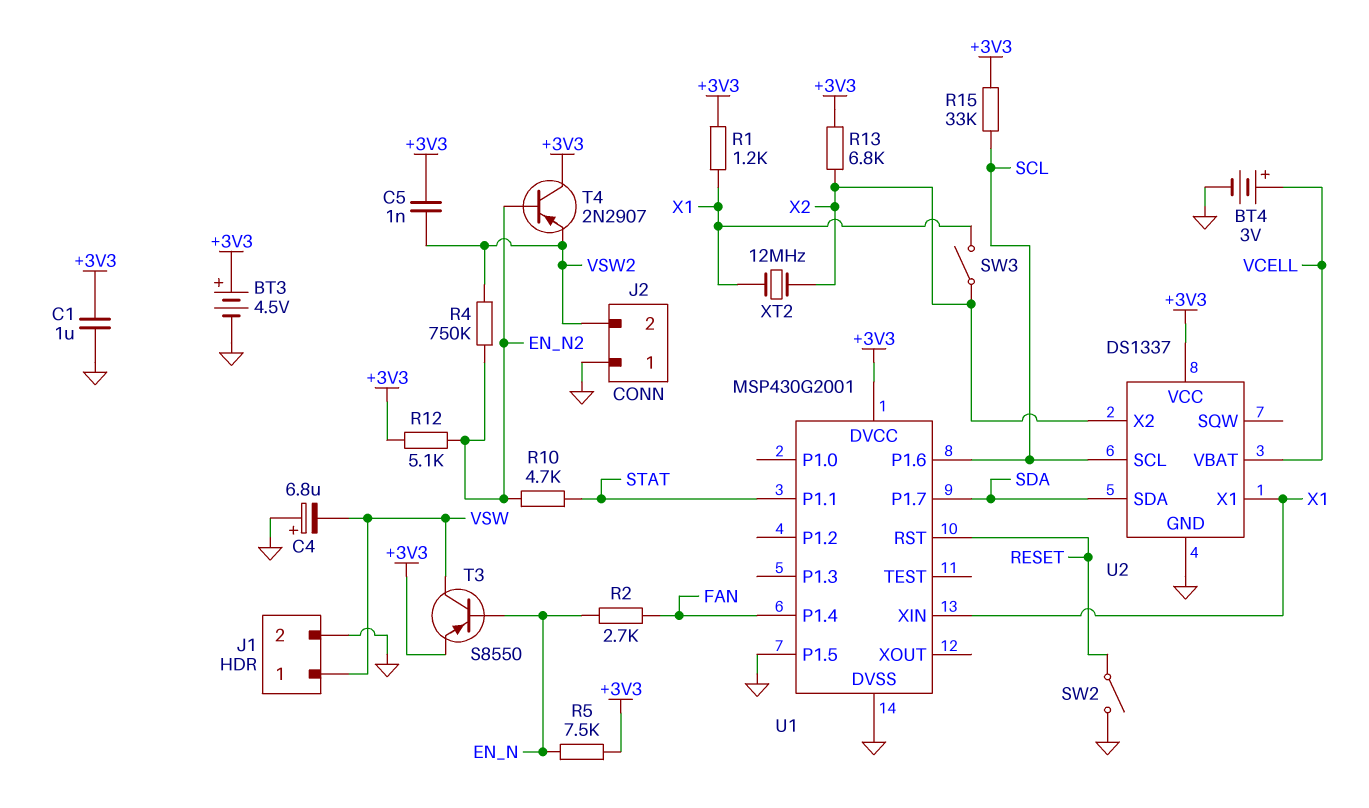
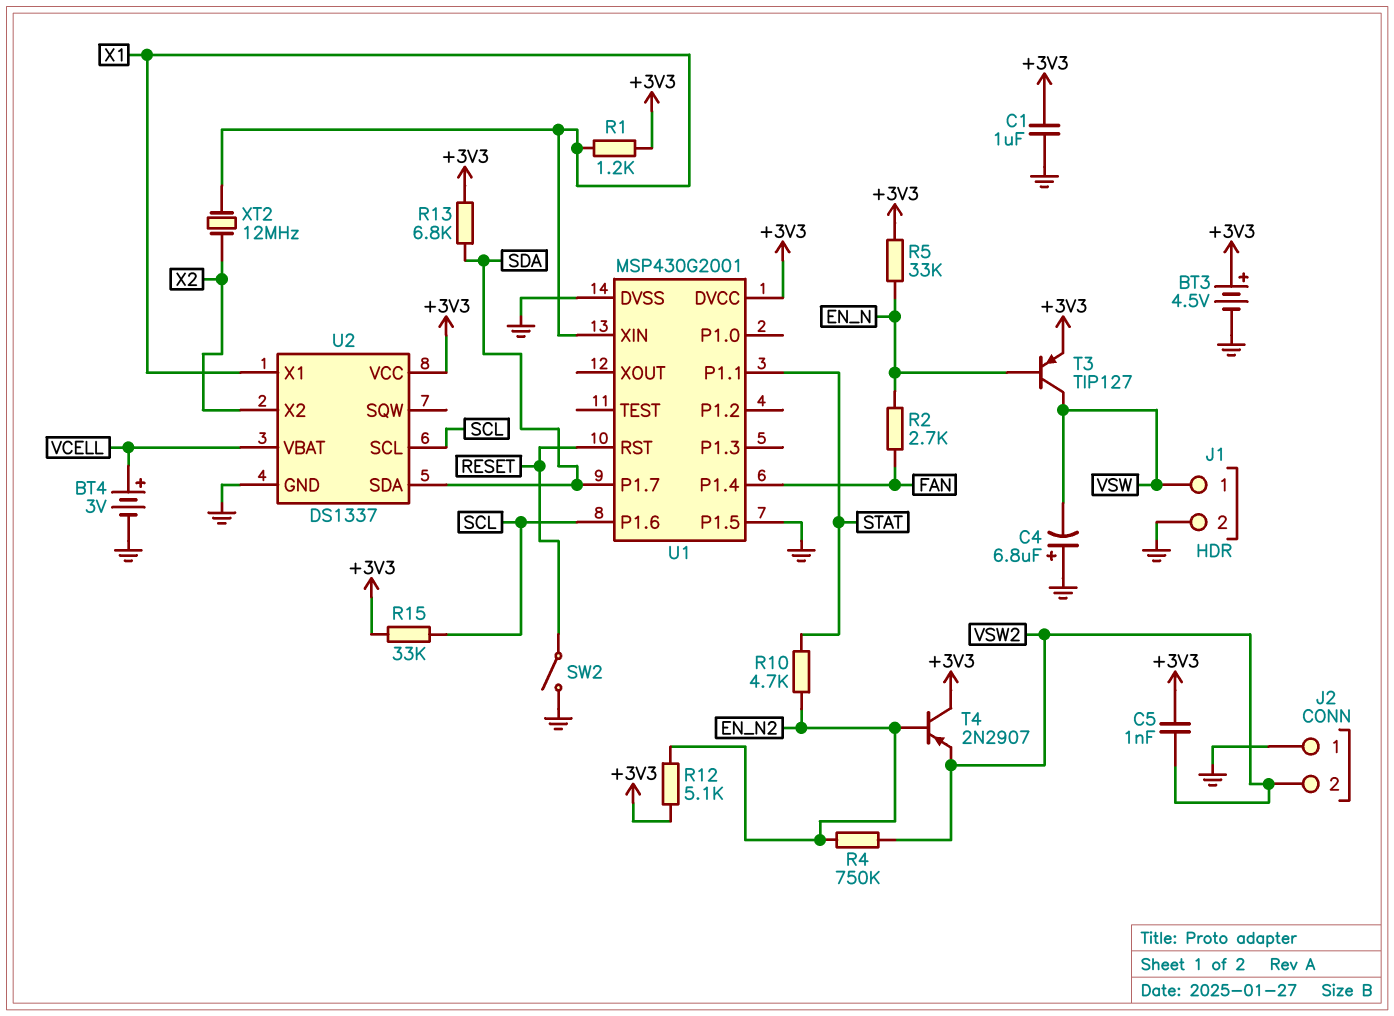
R5: 7.5k (+3V3, EN_N) -> 33k (+3V3, EN_N)
R13: 6.8k (+3V3, X2) -> 6.8k (+3V3, SDA)
SW3: switch (X1, X2) -> none
T3: PNP S8550 (B EN_N, C VSW, E +3V3) -> PNP TIP127 (B EN_N, C VSW, E +3V3)

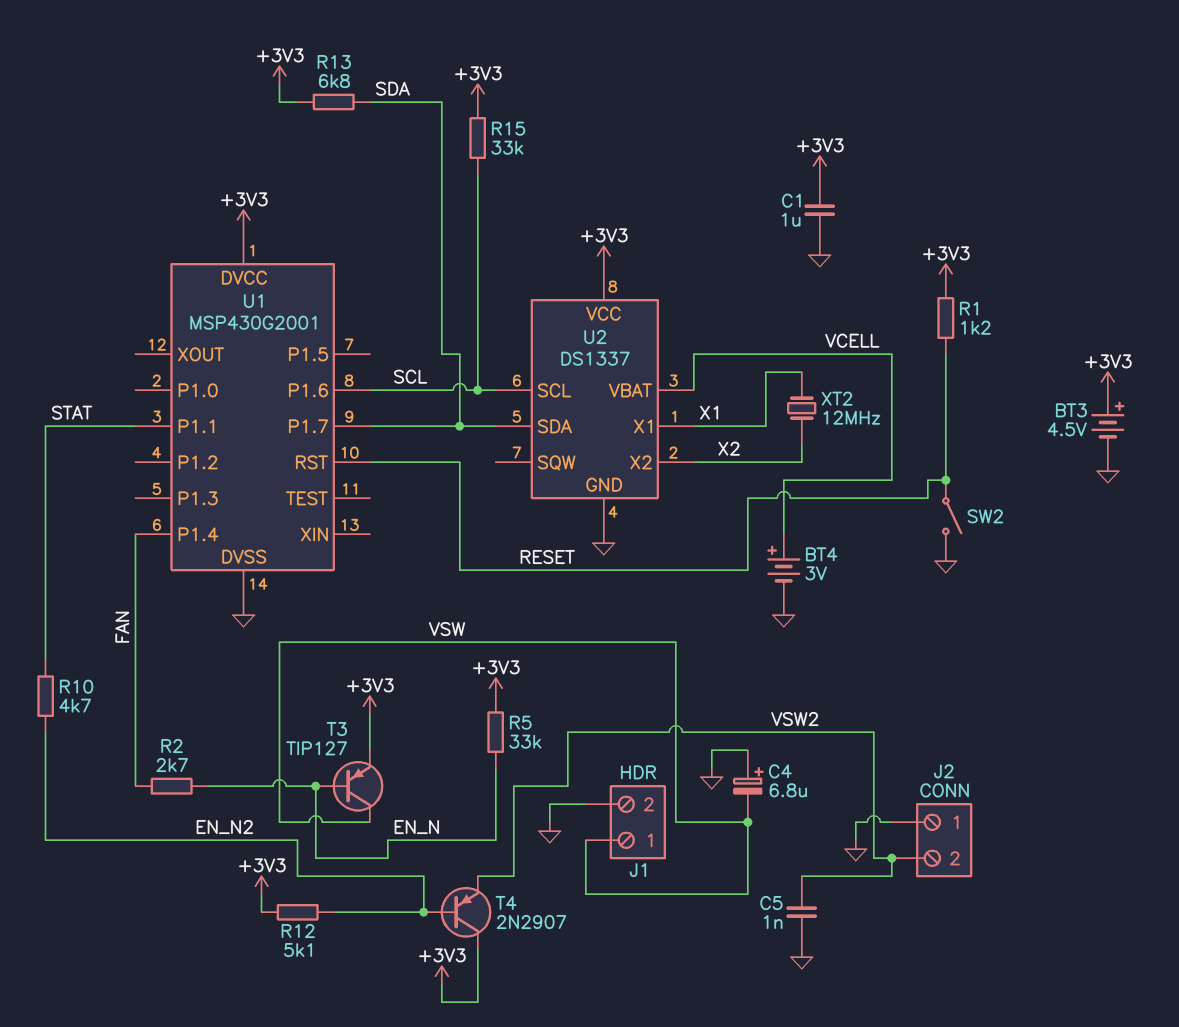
C5: 1nF (+3V3, VSW2) -> 1nF (GND, VSW2)
R1: 1.2k (+3V3, X1) -> 1.2k (+3V3, RESET)
R4: 750k (EN_N2, VSW2) -> none
U1 pin P1.5: GND -> none
U1 pin XIN: X1 -> none

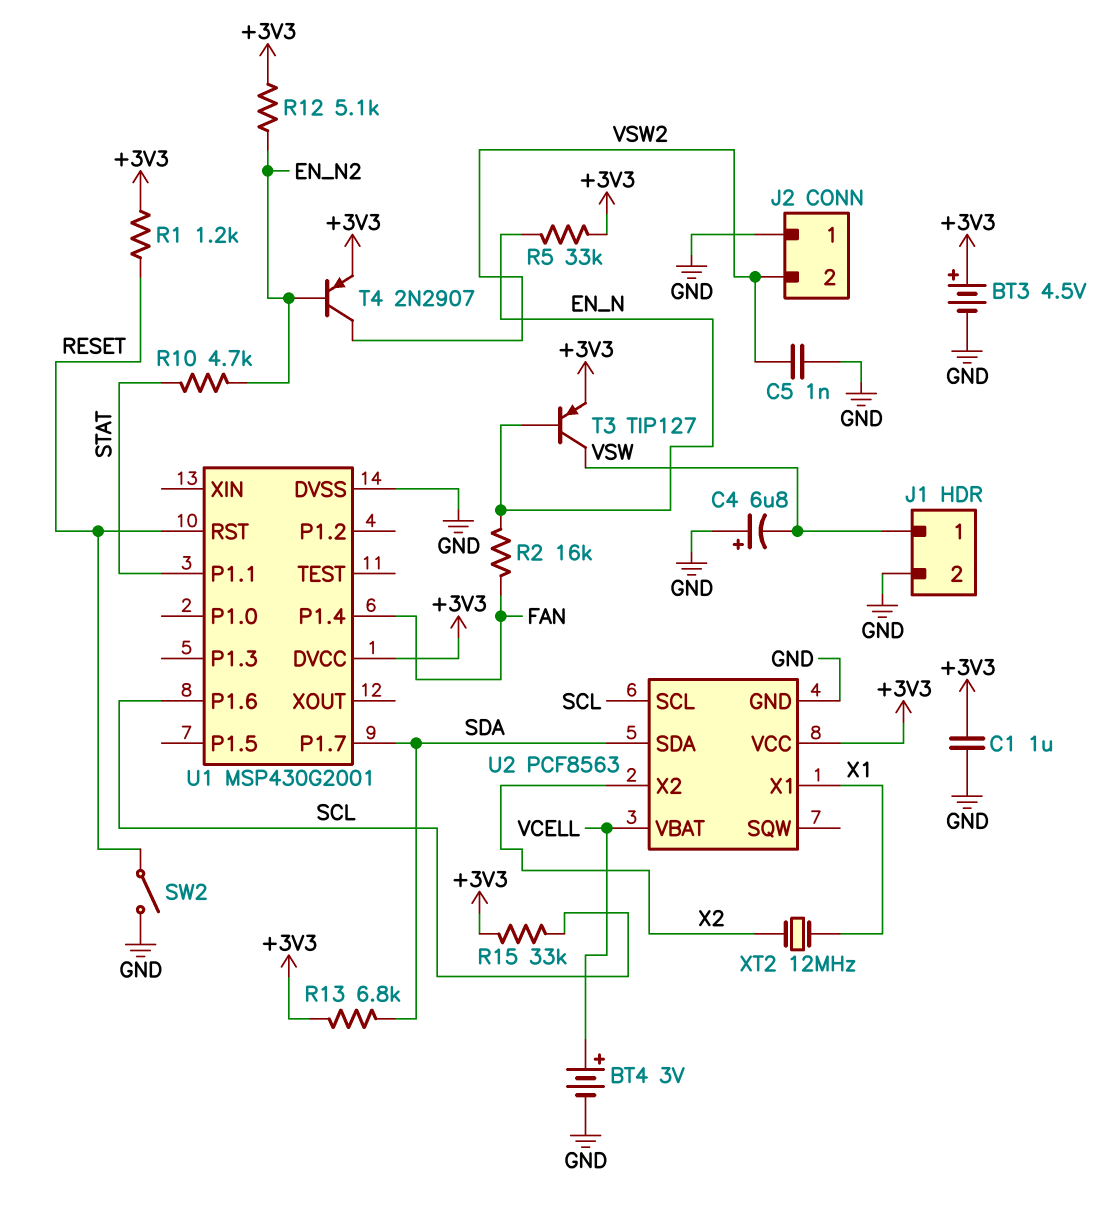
R2: 2.7k (EN_N, FAN) -> 16k (EN_N, FAN)
T4: PNP 2N2907 (B EN_N2, C +3V3, E VSW2) -> PNP 2N2907 (B EN_N2, C VSW2, E +3V3)
U2: DS1337 -> PCF8563

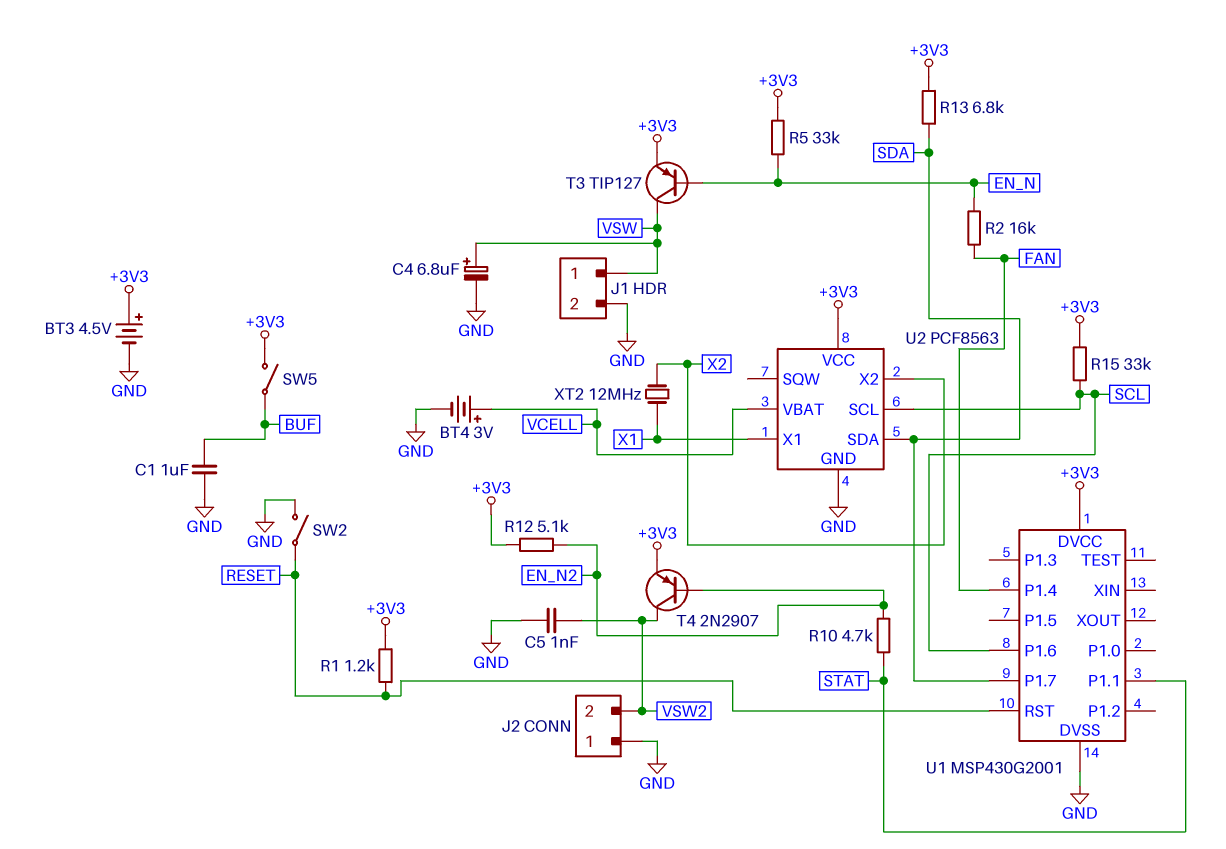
C1: 1uF (+3V3, GND) -> 1uF (BUF, GND)
C4: 6.8uF (plus GND, minus VSW) -> 6.8uF (plus VSW, minus GND)
SW5: none -> switch (+3V3, BUF)

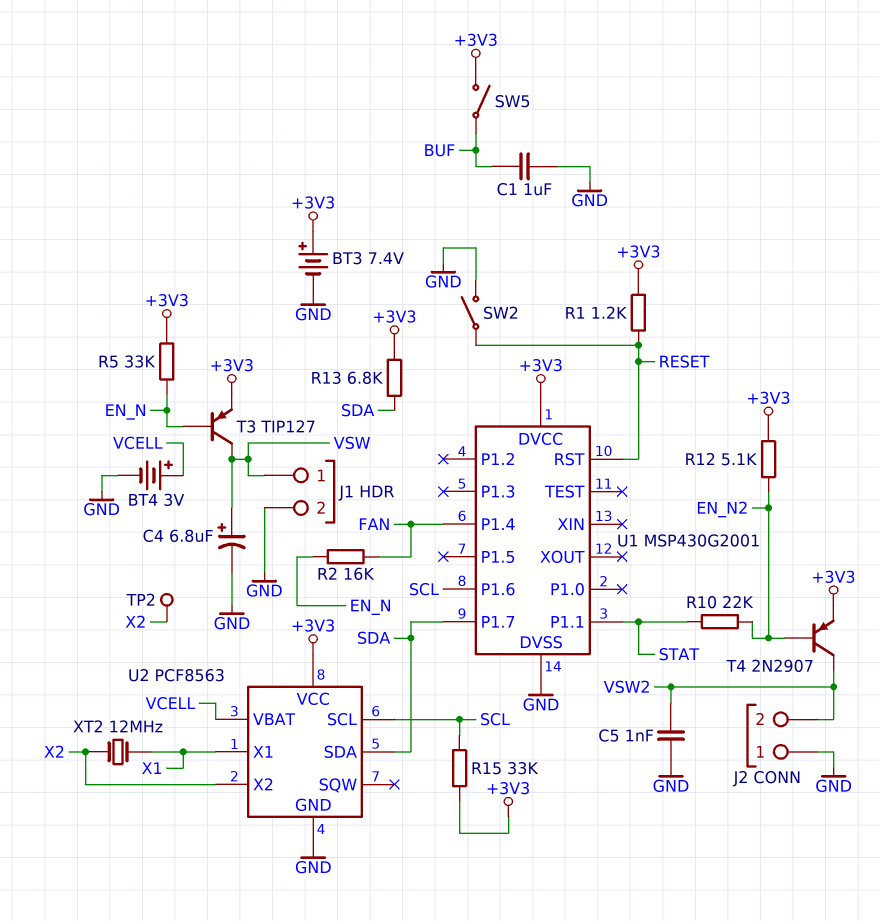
BT3: 4.5V (plus +3V3, minus GND) -> 7.4V (plus +3V3, minus GND)
R10: 4.7k (EN_N2, STAT) -> 22k (EN_N2, STAT)
TP2: none -> test point (X2)

